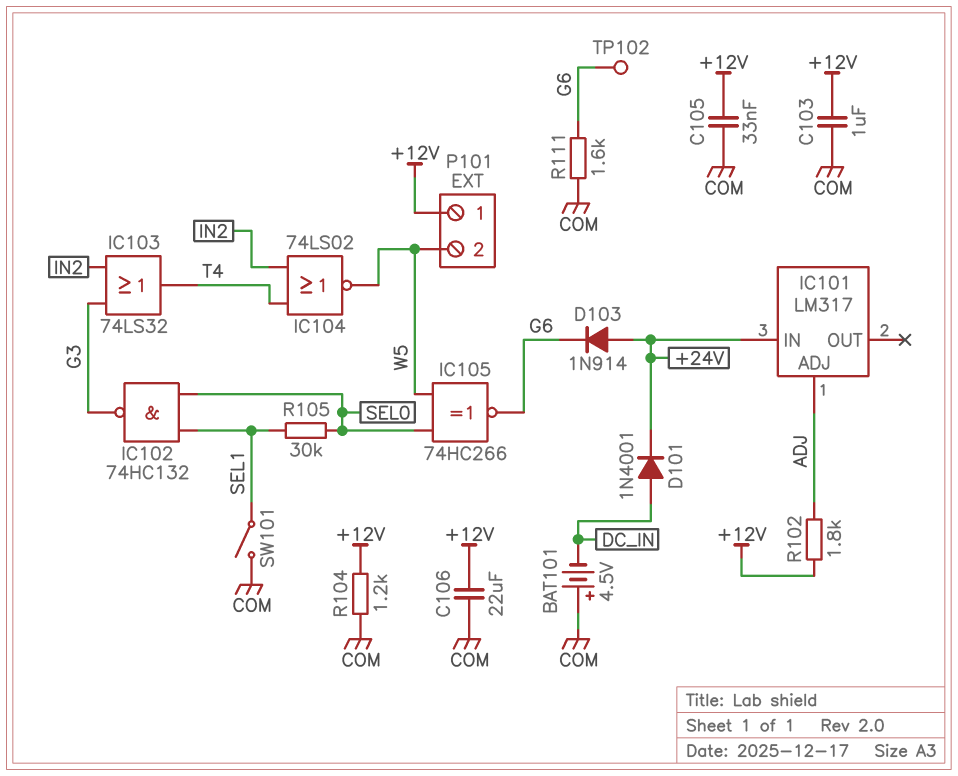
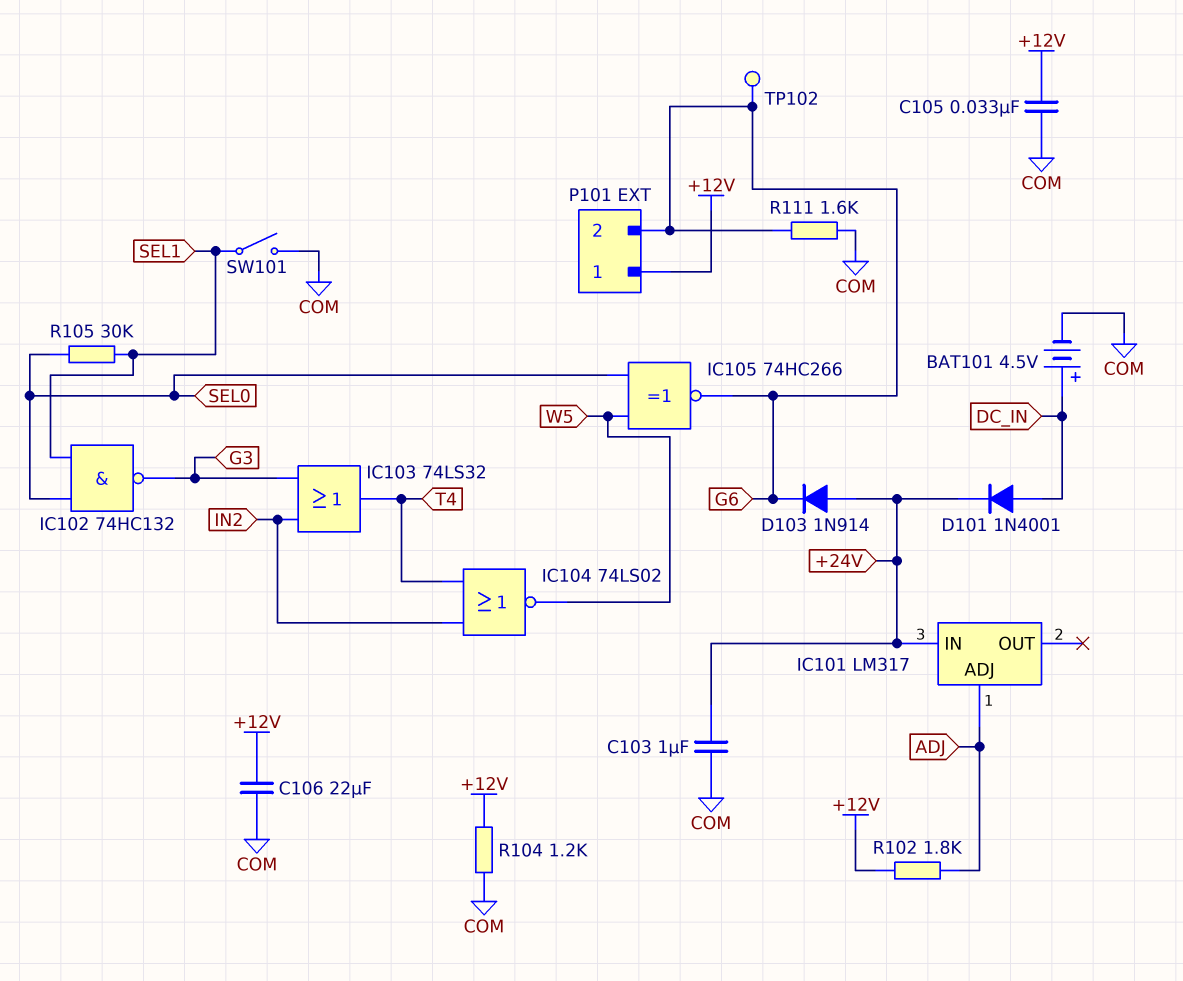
BAT101: 4.5V (plus COM, minus DC_IN) -> 4.5V (plus DC_IN, minus COM)
C103: 1uF (+12V, COM) -> 1uF (+24V, COM)
P101 pin 2: W5 -> G6

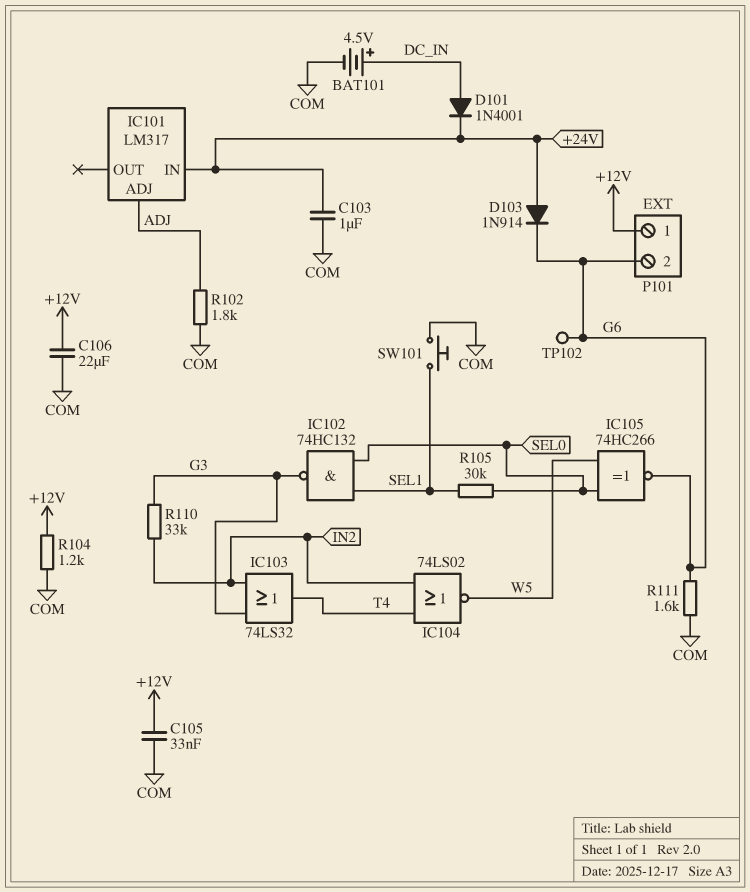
R102: 1.8k (+12V, ADJ) -> 1.8k (ADJ, COM)
R110: none -> 33k (G3, IN2)
SW101: switch (COM, SEL1) -> button (COM, SEL1)

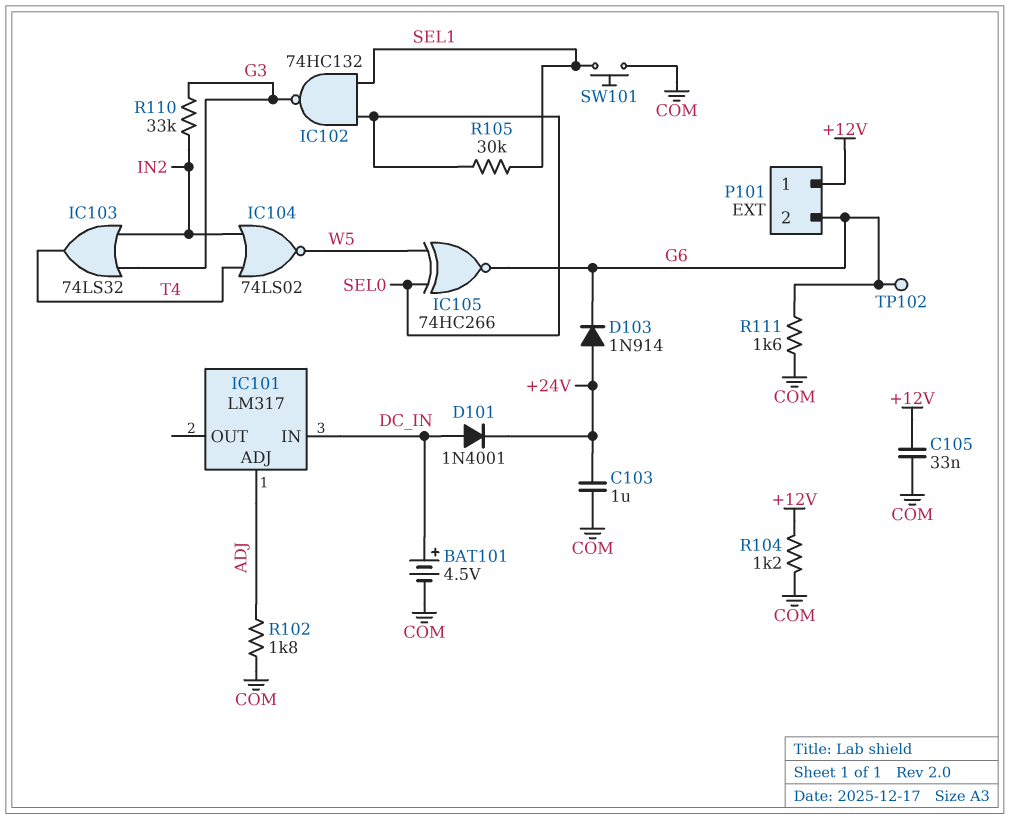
C106: 22uF (+12V, COM) -> none
IC101 pin IN: +24V -> DC_IN

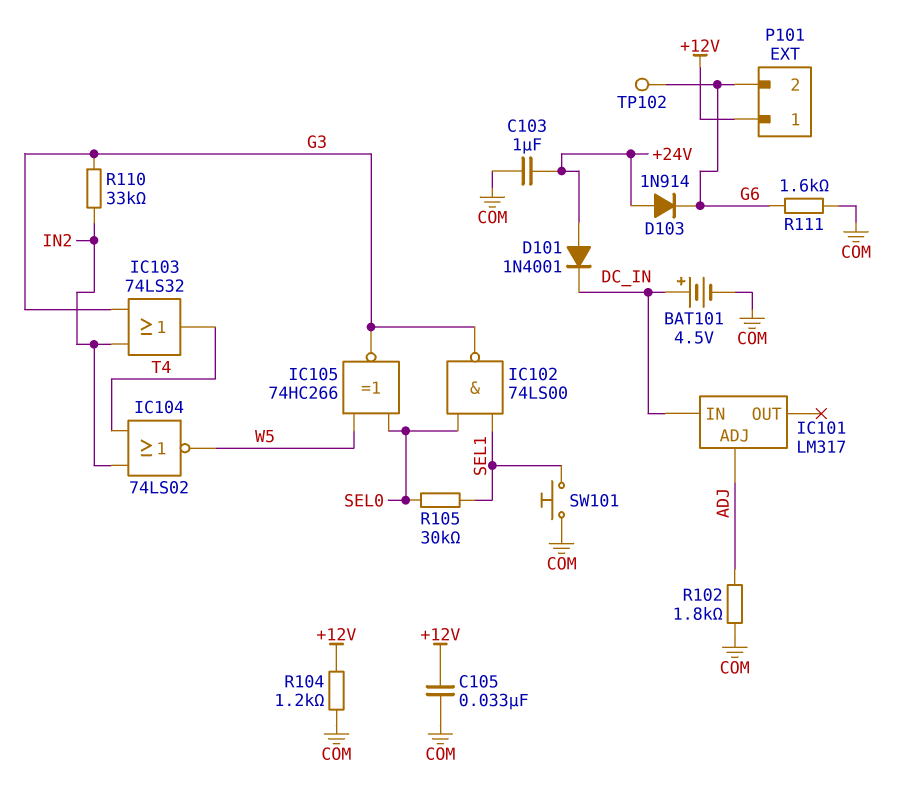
D101: diode 1N4001 (A DC_IN, K +24V) -> diode 1N4001 (A +24V, K DC_IN)
IC102: NAND 74HC132 (in SEL0, in SEL1, out G3) -> NAND 74LS00 (in SEL0, in SEL1, out G3)
IC105: XNOR 74HC266 (in SEL0, in W5, out G6) -> XNOR 74HC266 (in SEL0, in W5, out G3)

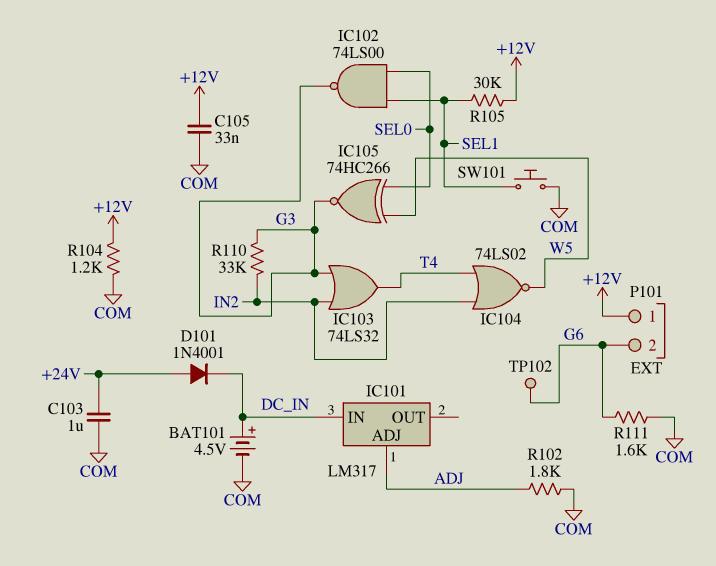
D103: diode 1N914 (A +24V, K G6) -> none
R105: 30k (SEL0, SEL1) -> 30k (+12V, SEL1)

